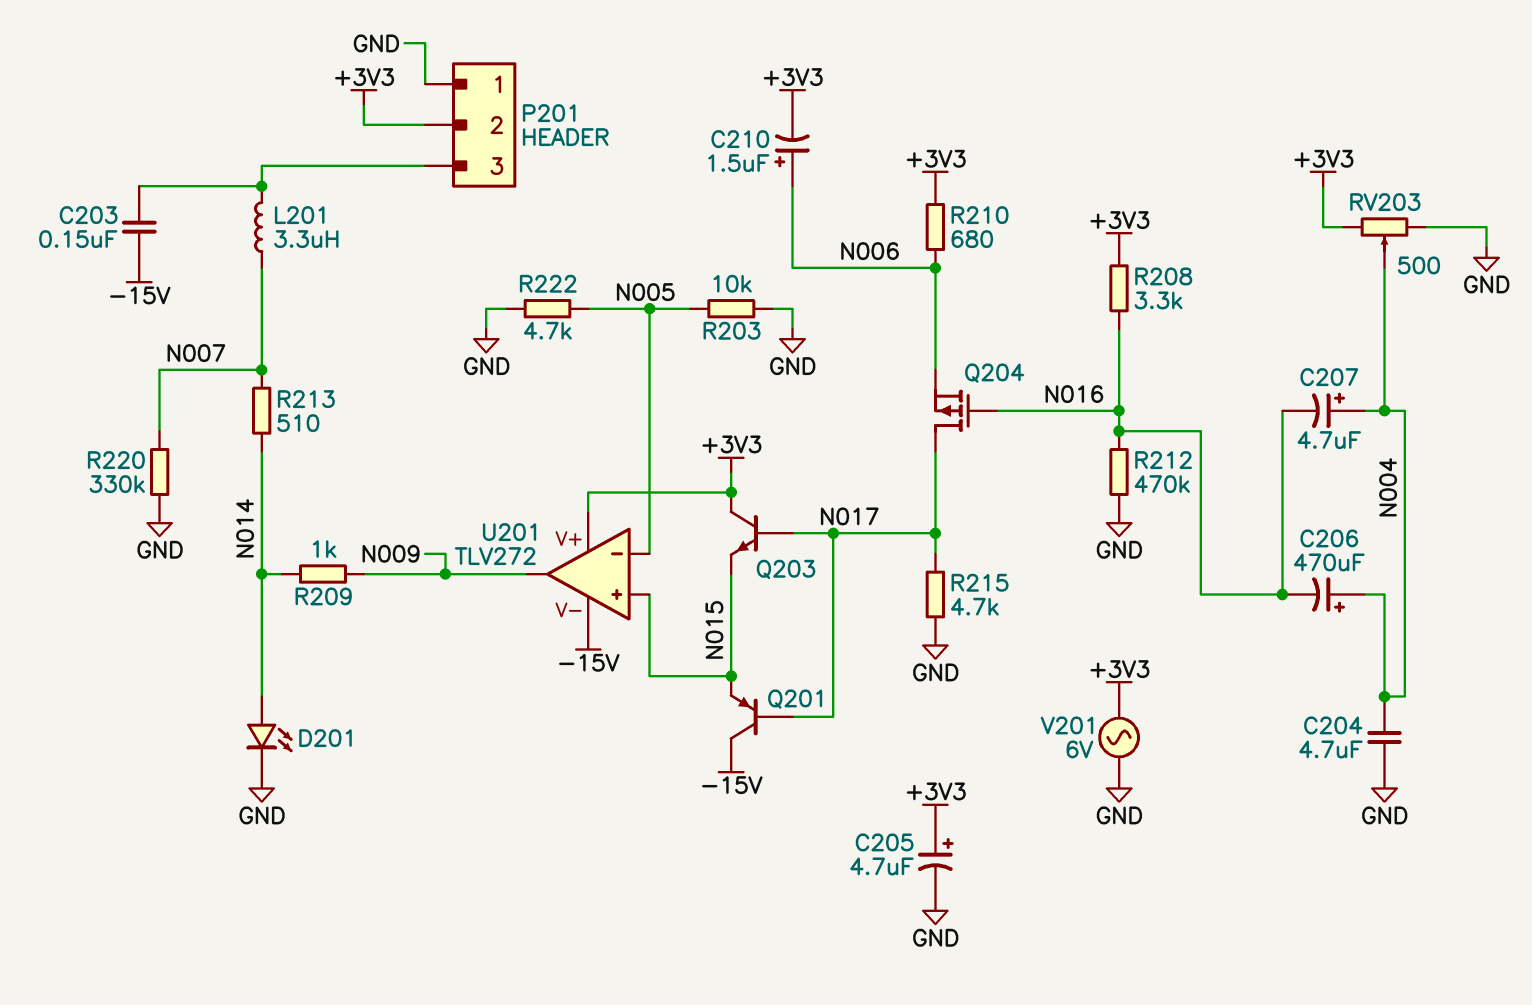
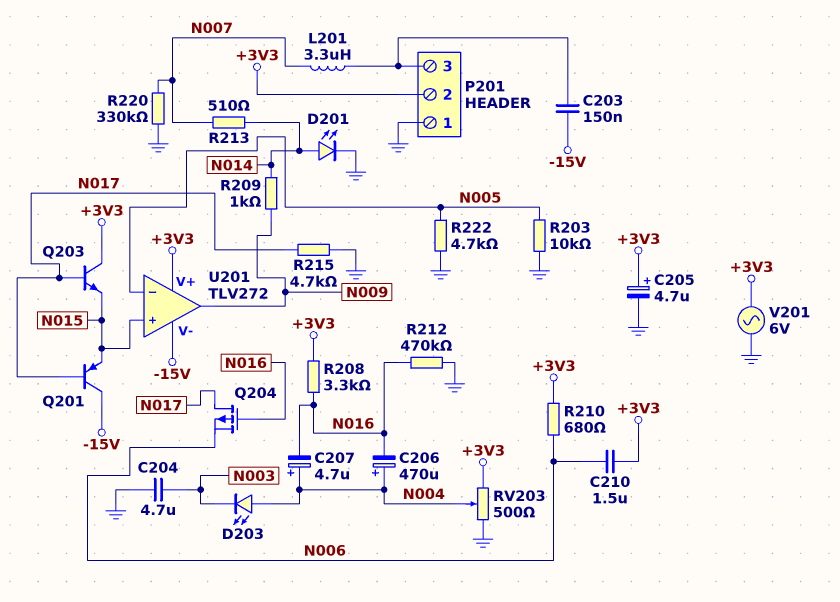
C204: 4.7uF (GND, N004) -> 4.7uF (GND, N003)
C210: 1.5uF (plus N006, minus +3V3) -> 1.5uF (+3V3, N006)
D203: none -> LED (A N004, K N003)

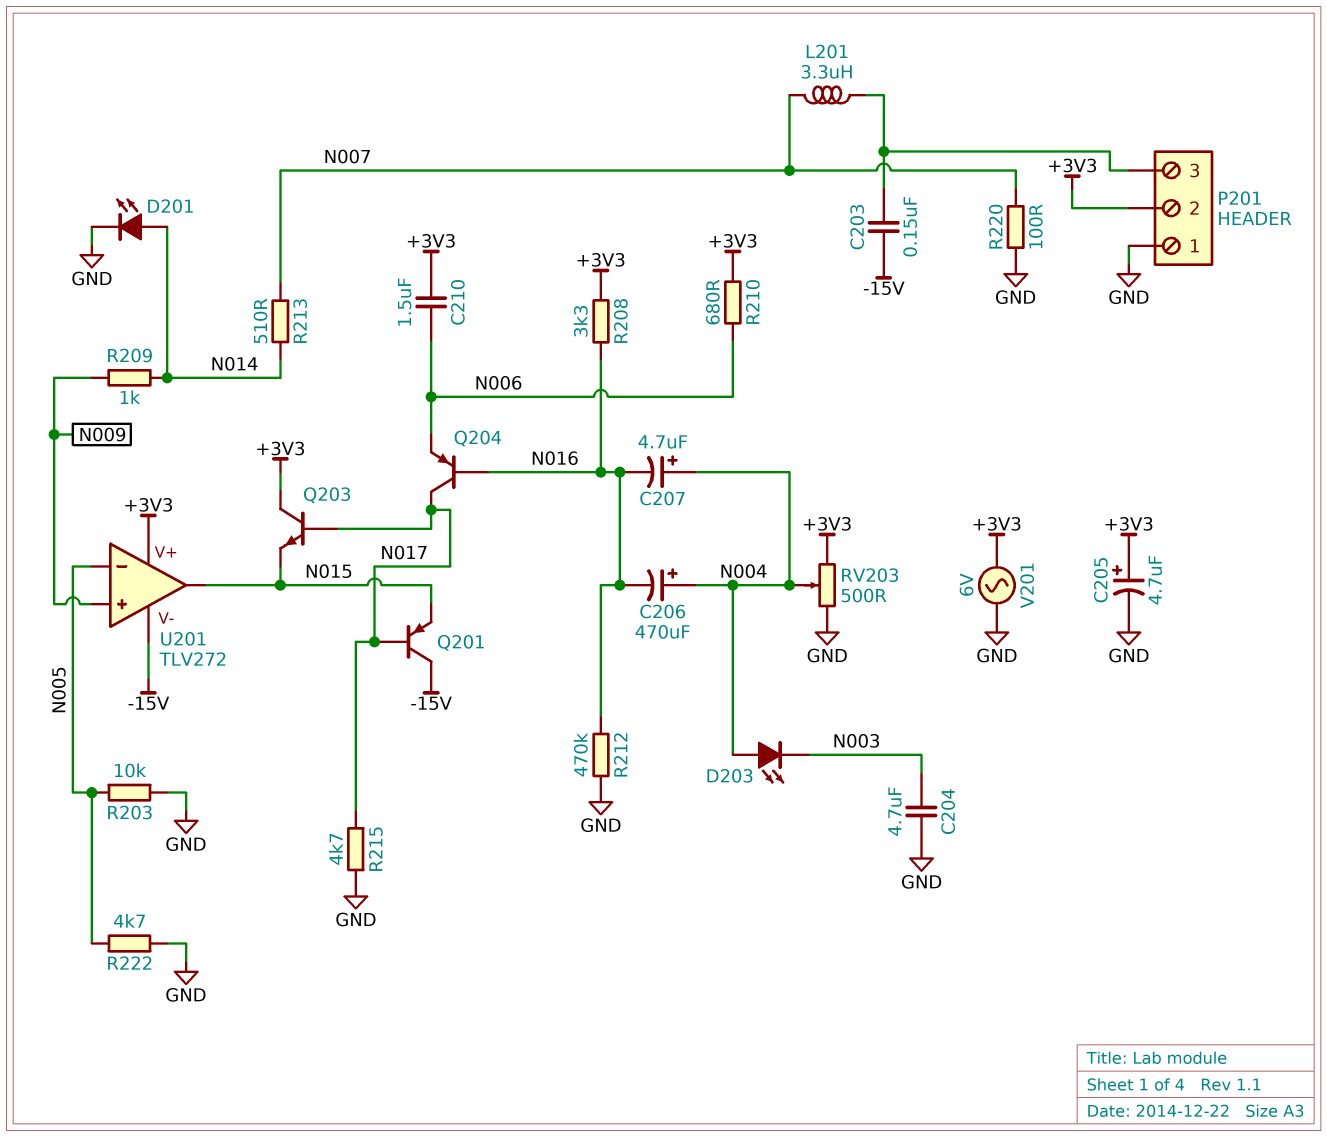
Q204: PMOS (G N016, D N017, S N006) -> PNP (B N016, C N017, E N006)
R220: 330k (GND, N007) -> 100 (GND, N007)
U201 pin in+: N015 -> N009
U201 pin out: N009 -> N015

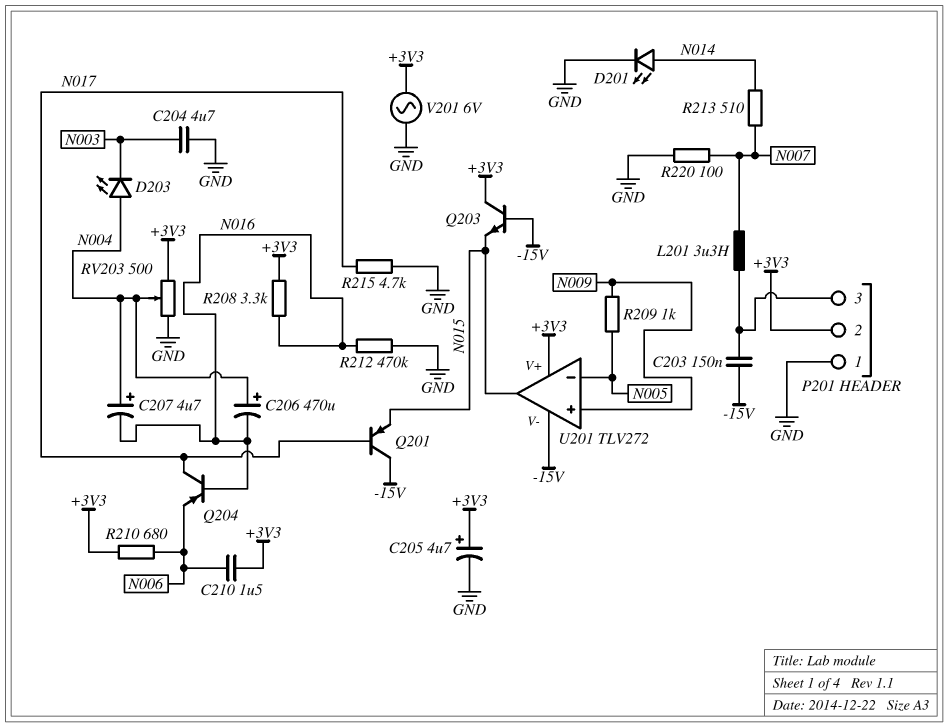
Q203: NPN (B N017, C +3V3, E N015) -> NPN (B -15V, C +3V3, E N015)
R203: 10k (GND, N005) -> none
R209: 1k (N009, N014) -> 1k (N005, N009)
R222: 4.7k (GND, N005) -> none

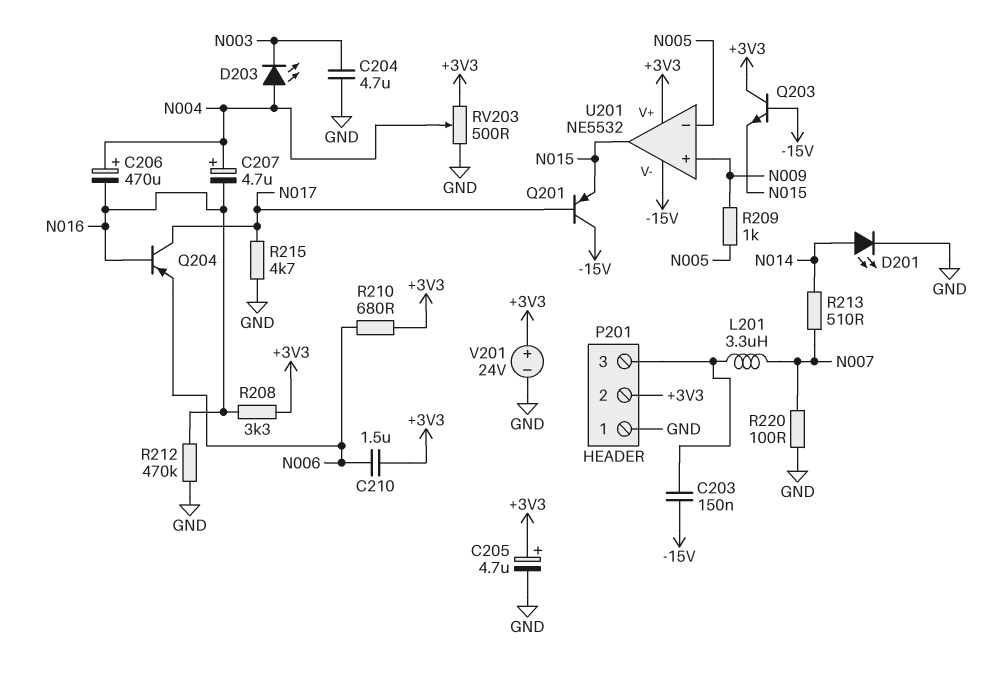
U201: TLV272 -> NE5532
V201: AC 6V (+3V3, GND) -> 24V (plus +3V3, minus GND)

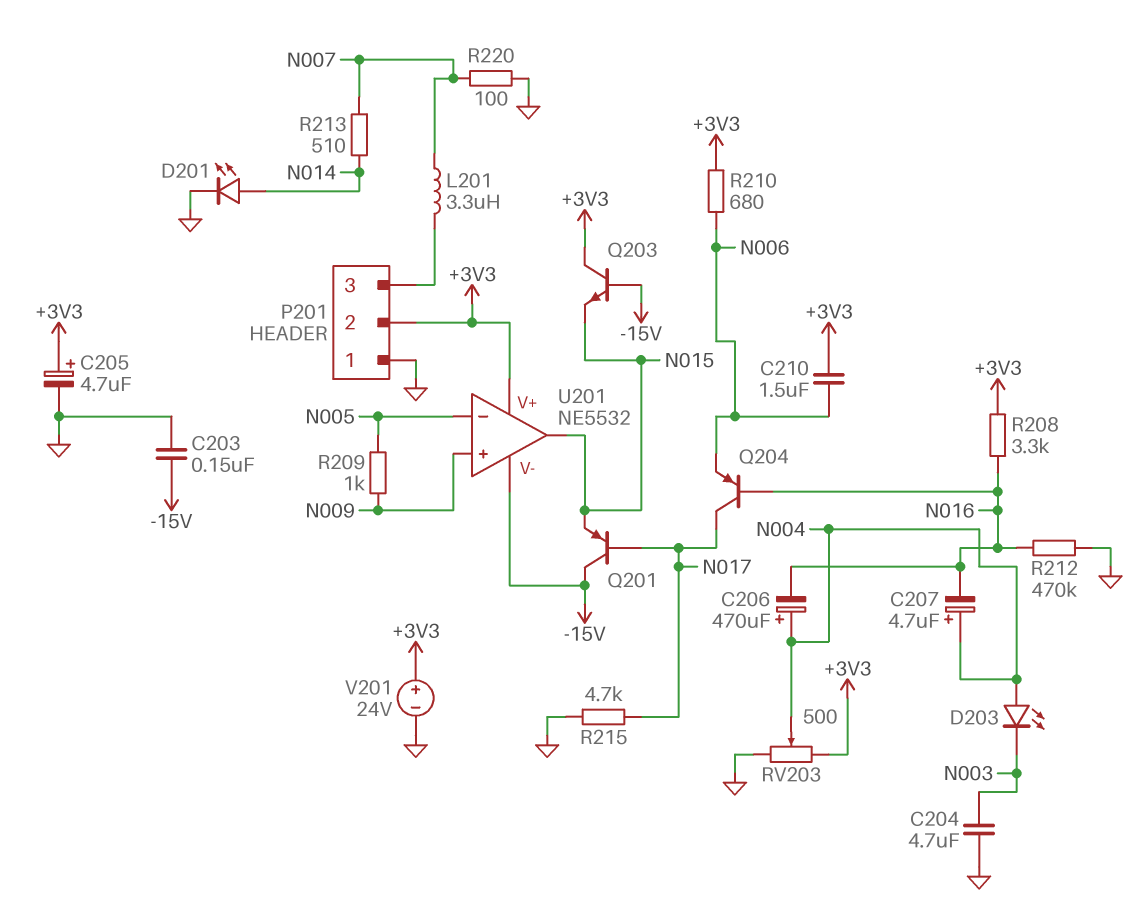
C203: 150nF (-15V, P201/3) -> 150nF (-15V, GND)

